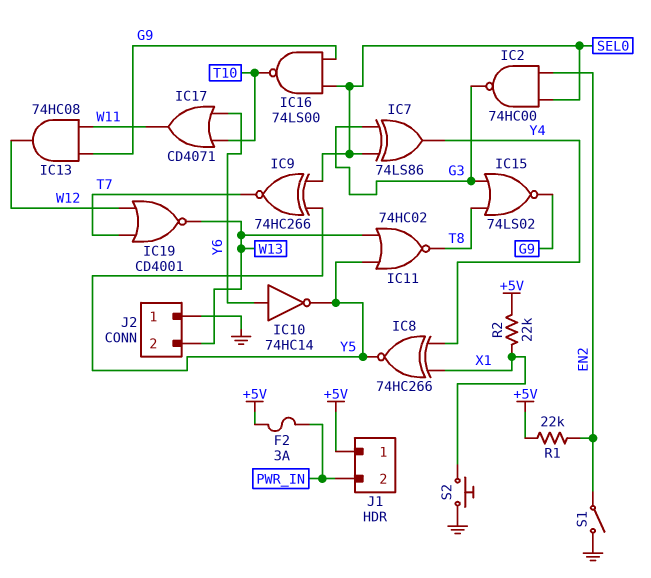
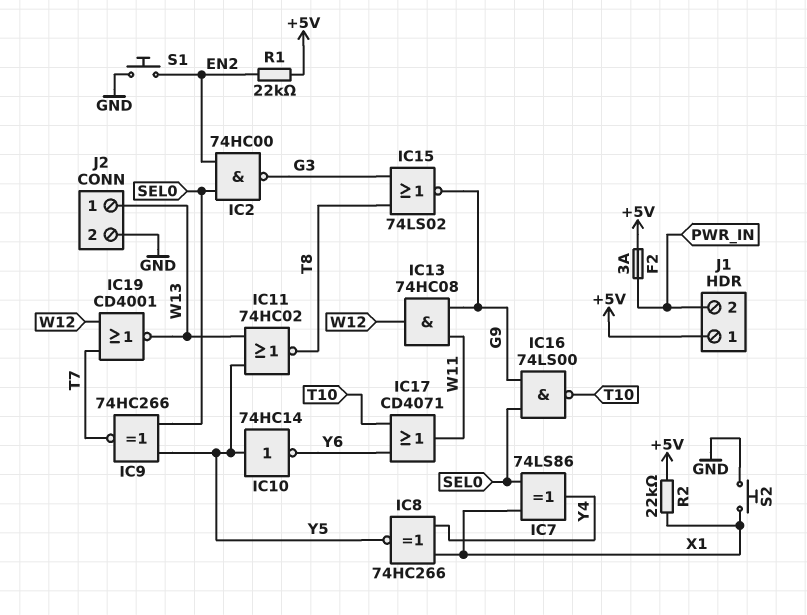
IC7: XOR 74LS86 (in G3, in SEL0, out Y4) -> XOR 74LS86 (in SEL0, in X1, out Y4)
IC10: NOT 74HC14 (in Y6, out Y5) -> NOT 74HC14 (in Y5, out Y6)
J2 pin 1: GND -> W13
J2 pin 2: W13 -> GND
S1: switch (EN2, GND) -> button (EN2, GND)

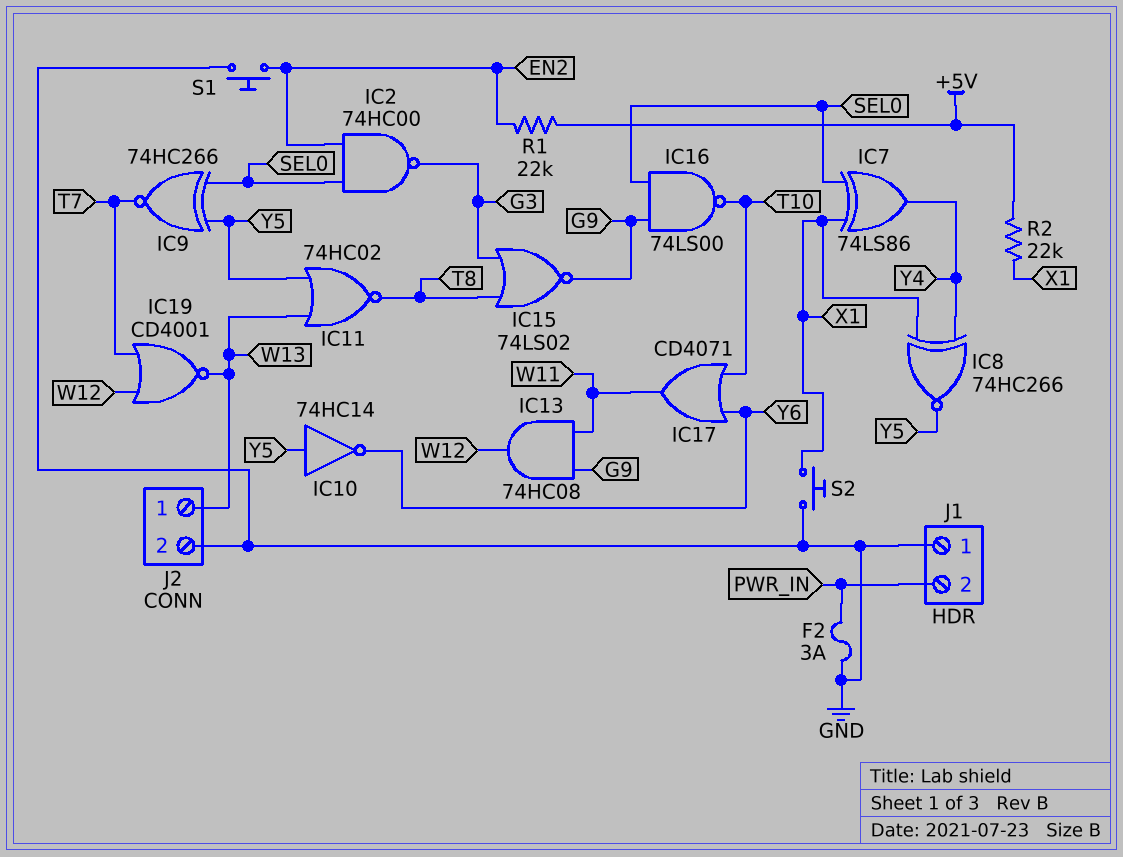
F2: 3A (+5V, PWR_IN) -> 3A (GND, PWR_IN)
J1 pin 1: +5V -> GND

